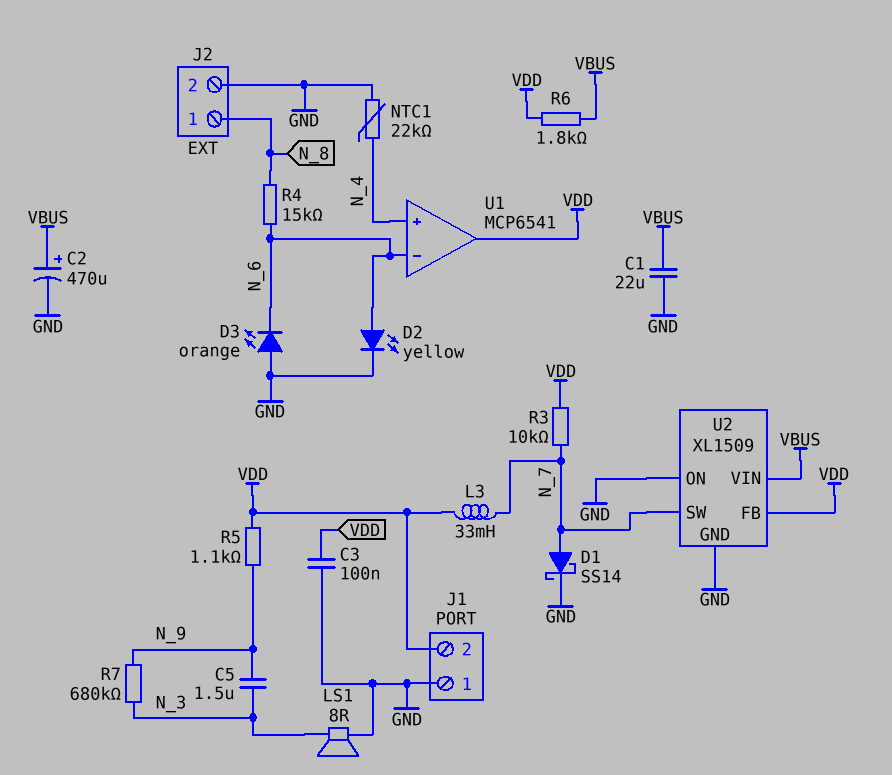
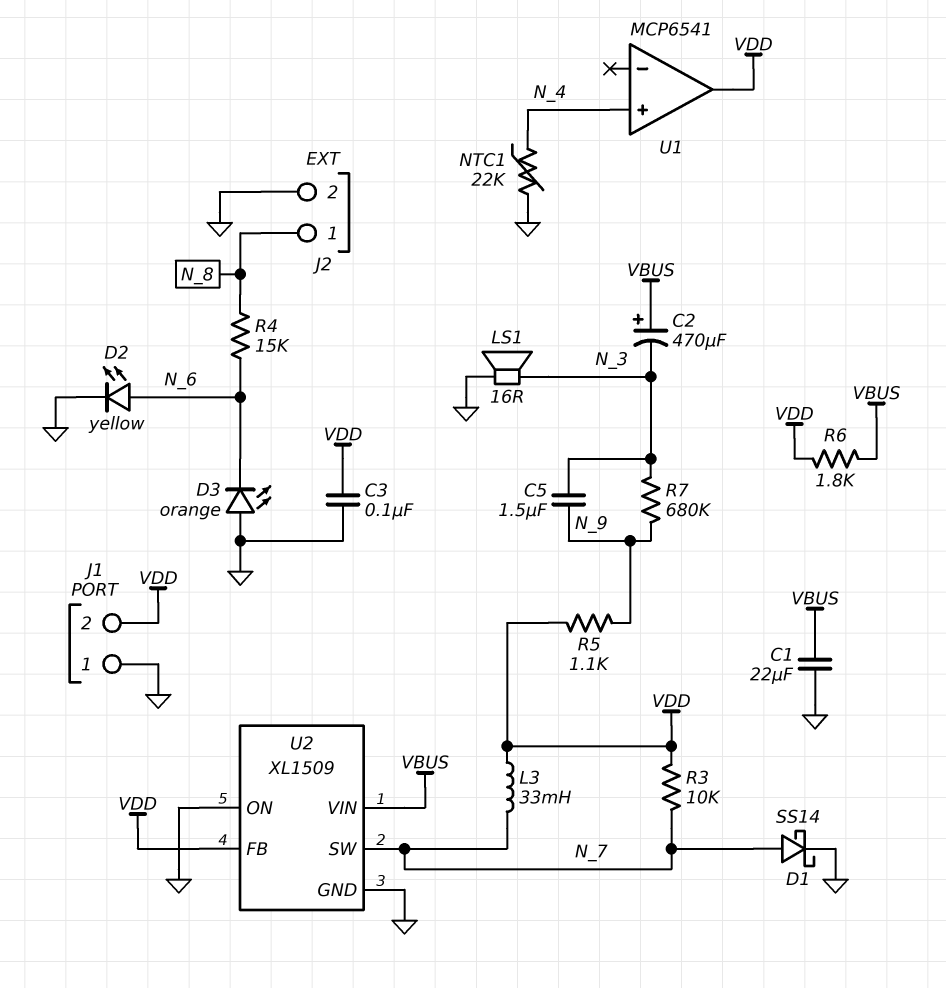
C2: 470uF (plus VBUS, minus GND) -> 470uF (plus VBUS, minus N_3)
LS1: speaker 8R (GND, N_3) -> speaker 16R (GND, N_3)
U1 pin in-: N_6 -> none

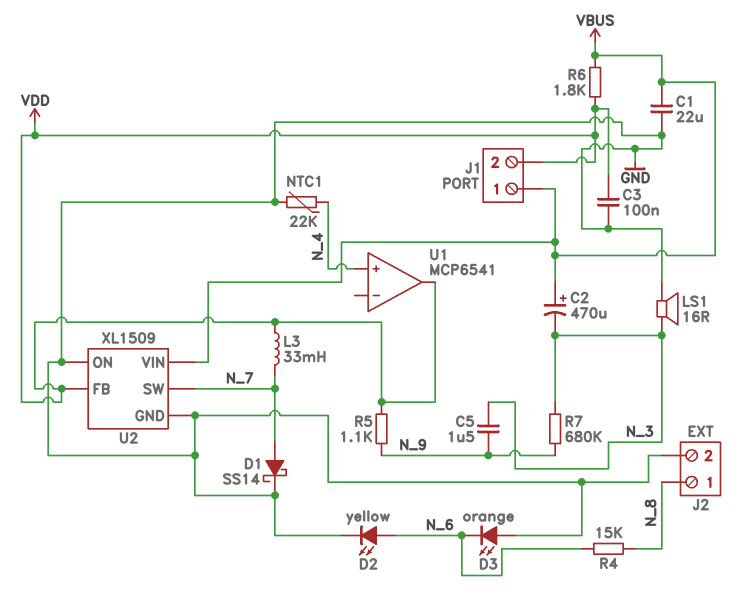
J1 pin 1: GND -> VBUS
R3: 10k (N_7, VDD) -> none

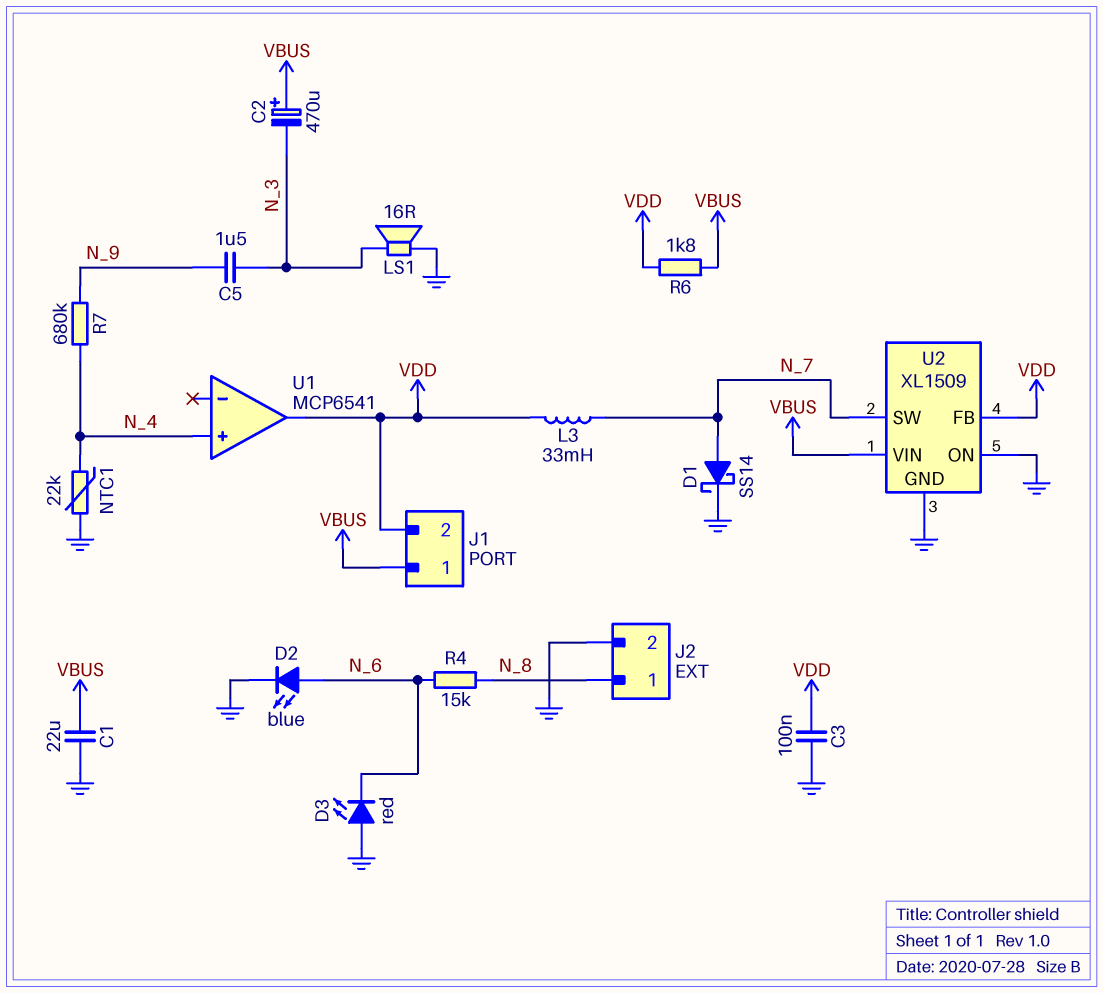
D2: LED yellow (A N_6, K GND) -> LED blue (A N_6, K GND)
D3: LED orange (A GND, K N_6) -> LED red (A GND, K N_6)
R5: 1.1k (N_9, VDD) -> none
R7: 680k (N_3, N_9) -> 680k (N_4, N_9)

